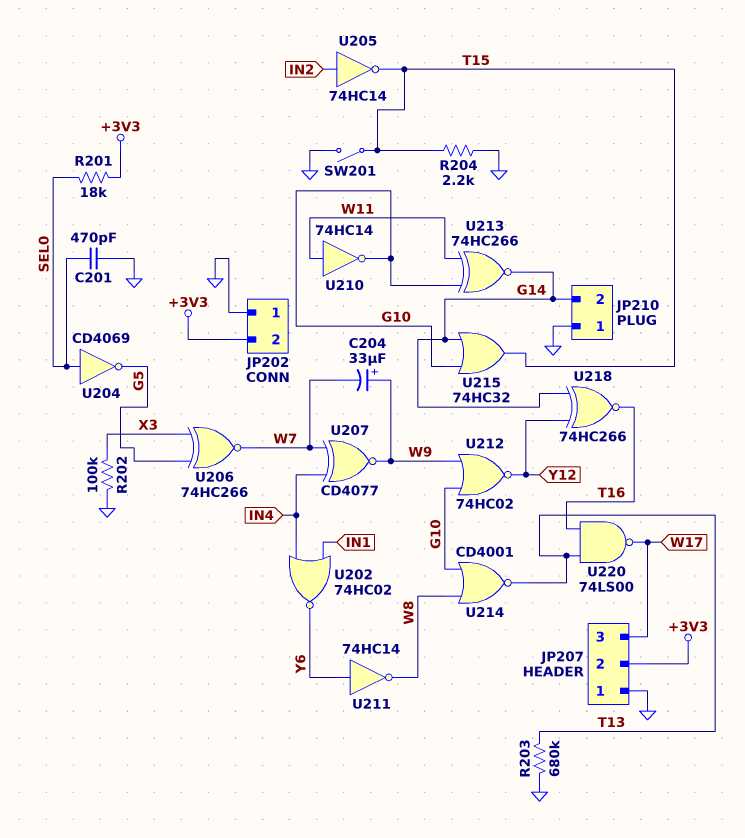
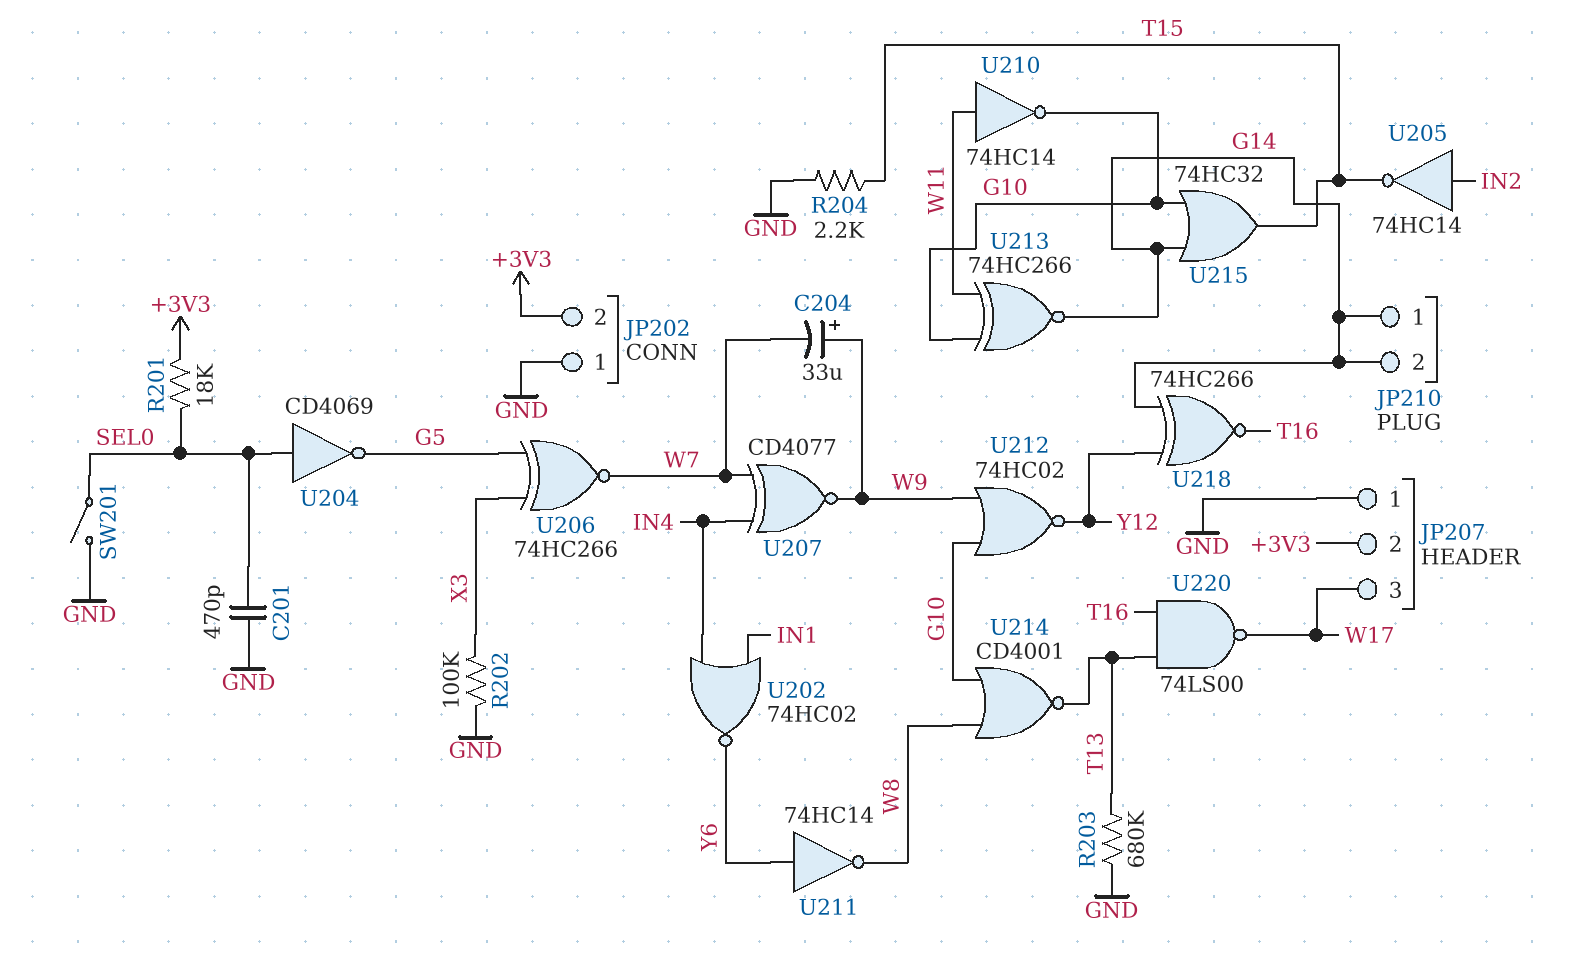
JP210 pin 1: GND -> G14
SW201: switch (GND, T15) -> switch (GND, SEL0)

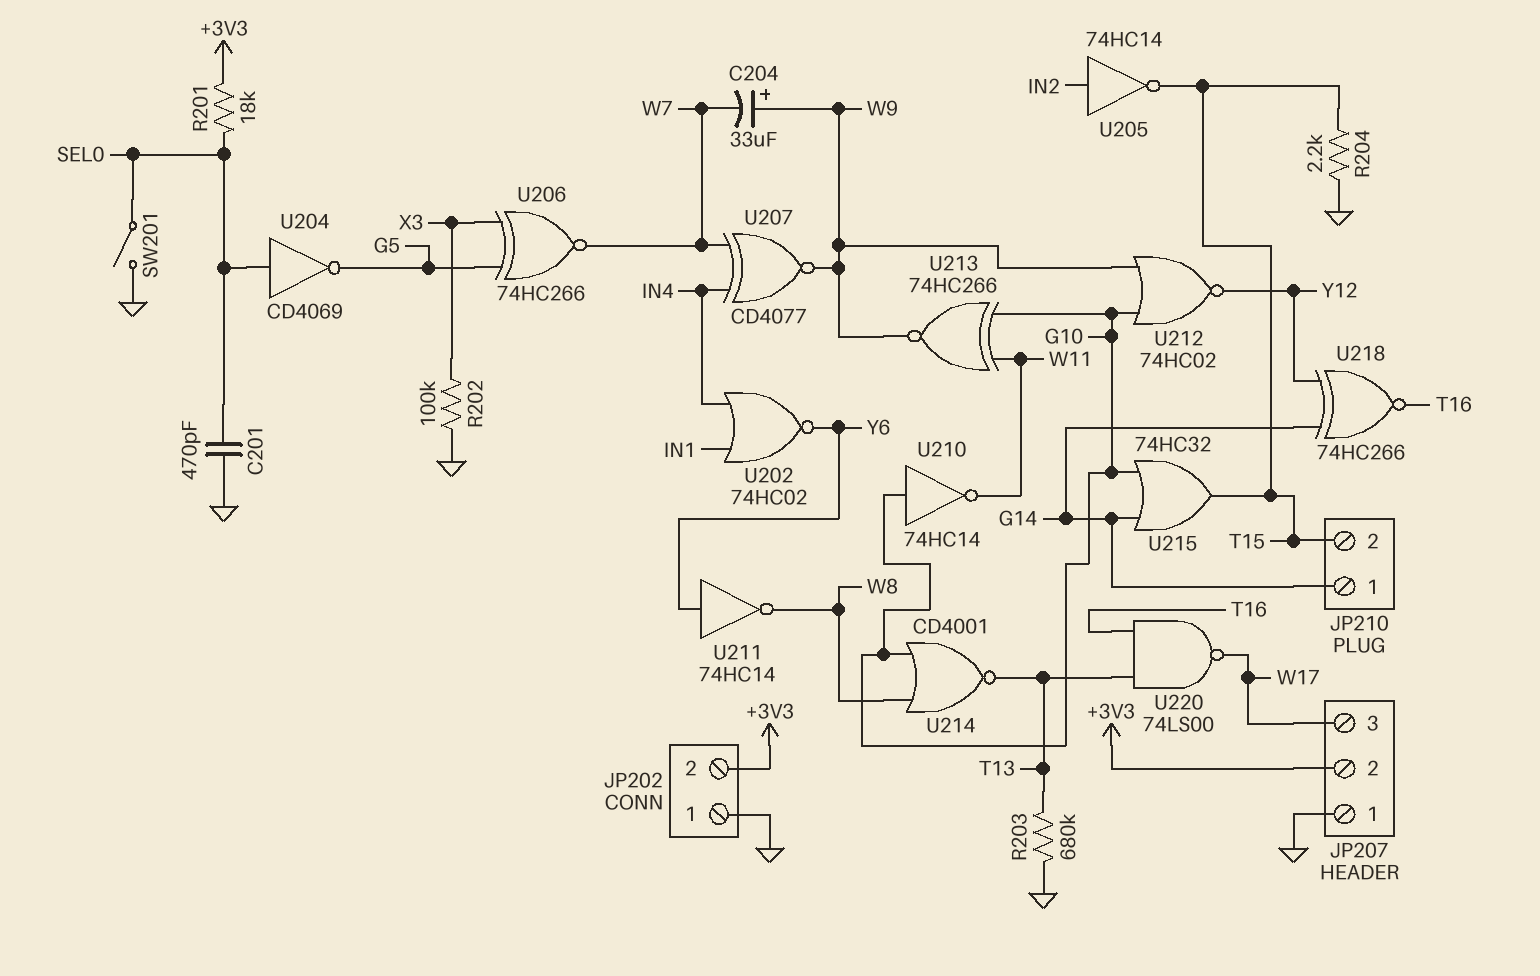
JP210 pin 2: G14 -> T15
U210: NOT 74HC14 (in W11, out G10) -> NOT 74HC14 (in G10, out W11)
U213: XNOR 74HC266 (in G10, in W11, out G14) -> XNOR 74HC266 (in G10, in W11, out W9)

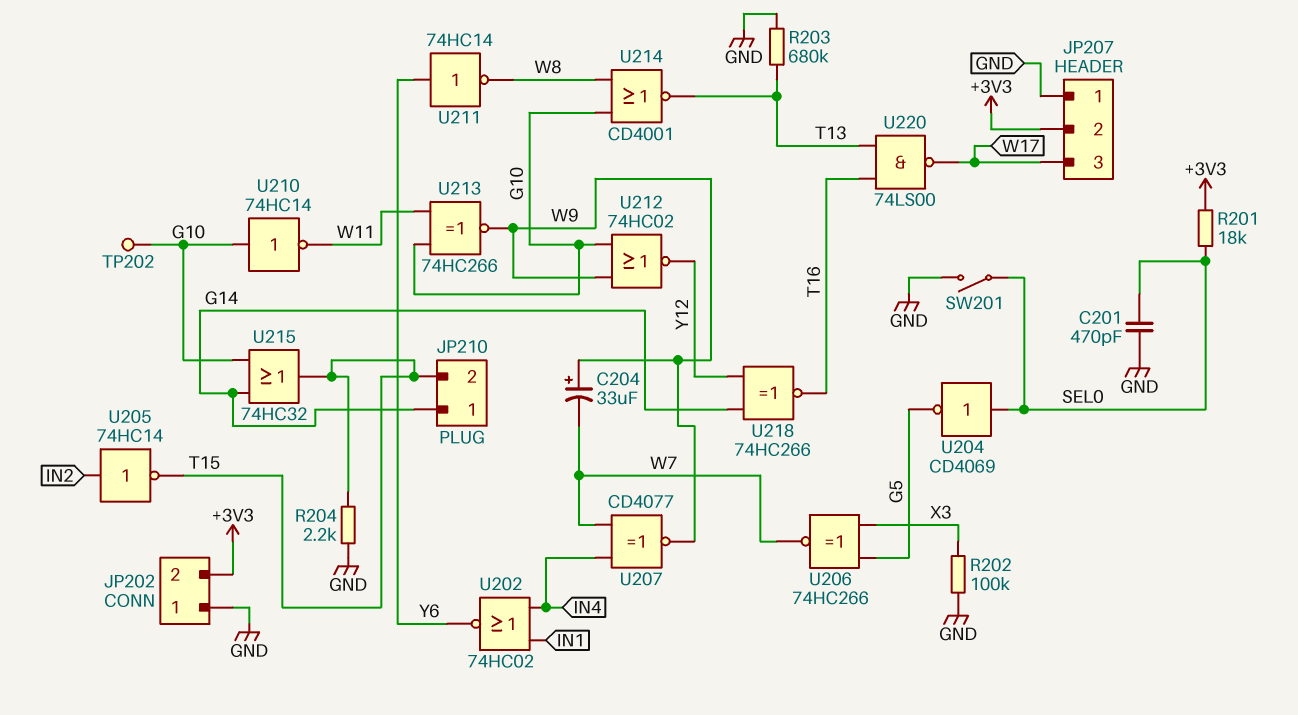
TP202: none -> test point (G10)

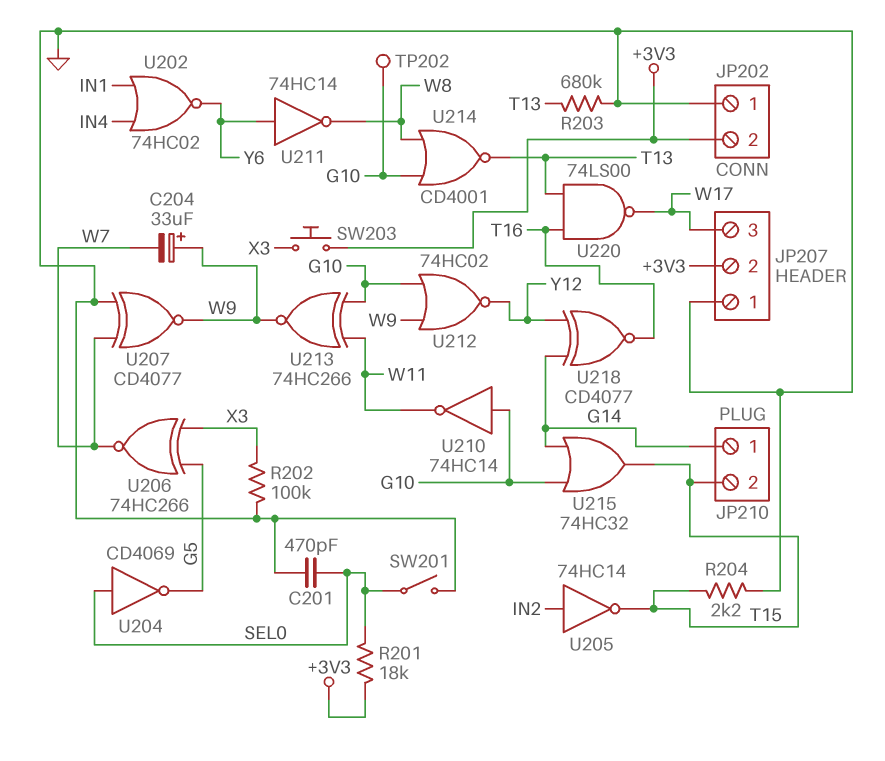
SW203: none -> button (+3V3, X3)
U207: XNOR CD4077 (in IN4, in W7, out W9) -> XNOR CD4077 (in GND, in W7, out W9)
U218: XNOR 74HC266 (in G14, in Y12, out T16) -> XNOR CD4077 (in G14, in Y12, out T16)

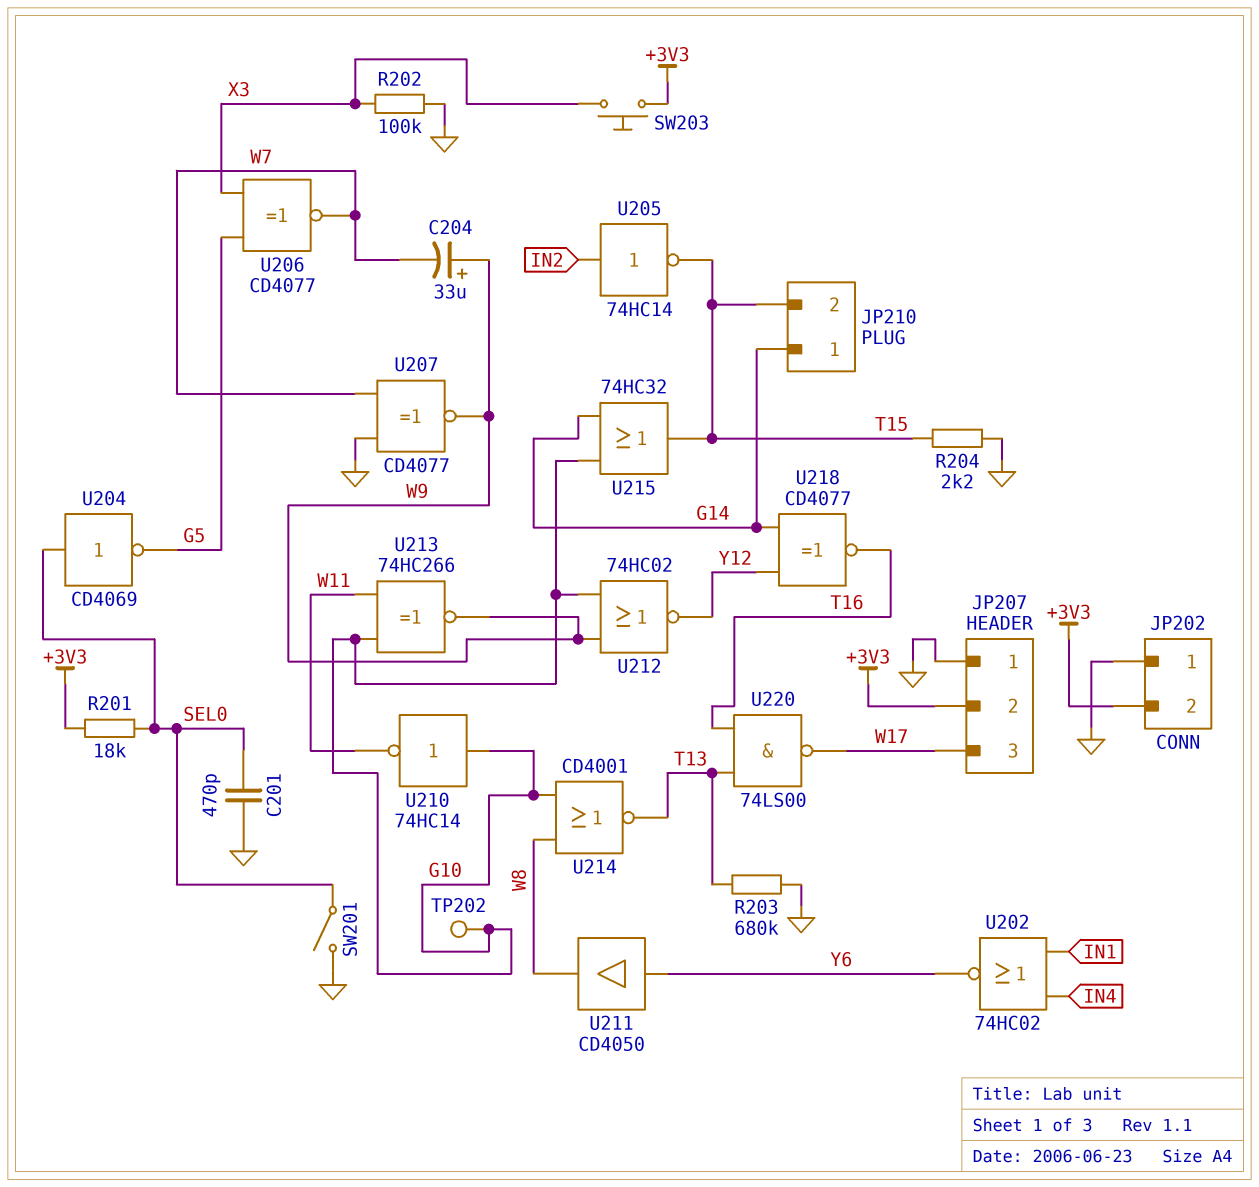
U206: XNOR 74HC266 (in G5, in X3, out W7) -> XNOR CD4077 (in G5, in X3, out W7)
U211: NOT 74HC14 (in Y6, out W8) -> buffer CD4050 (in Y6, out W8)

